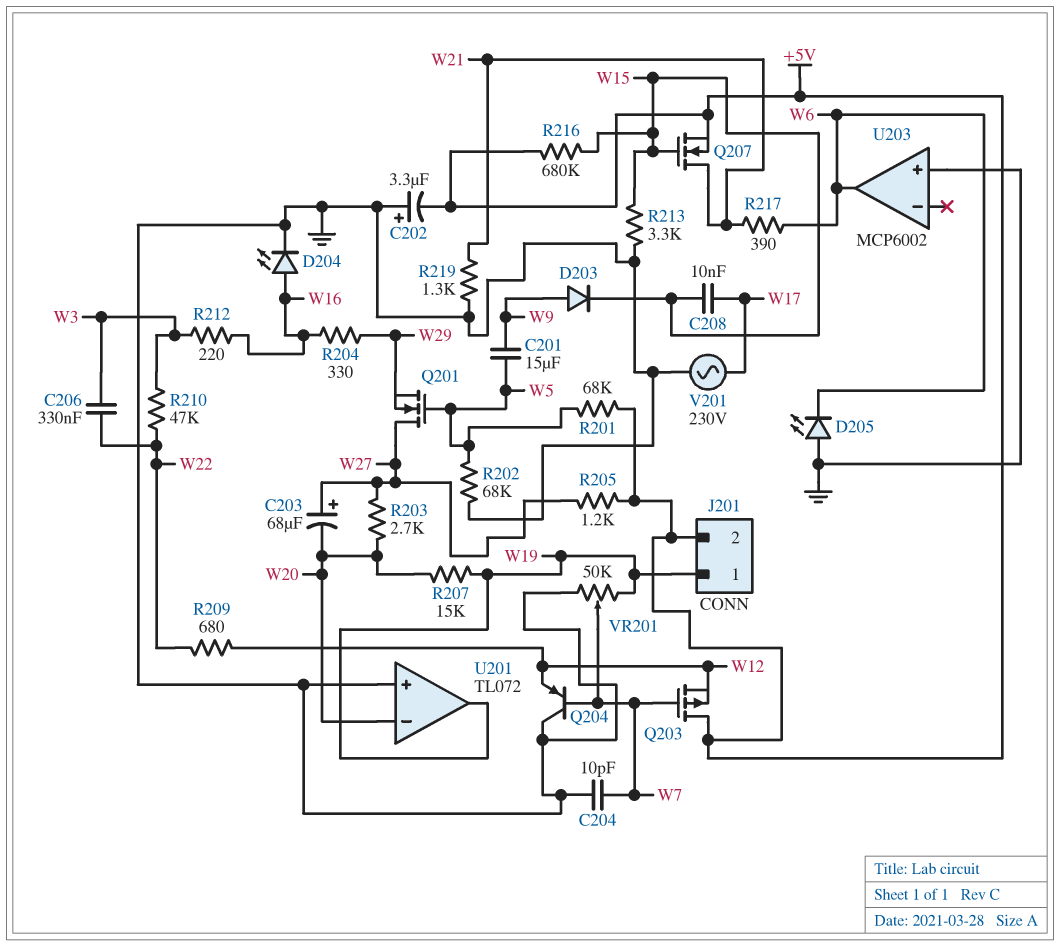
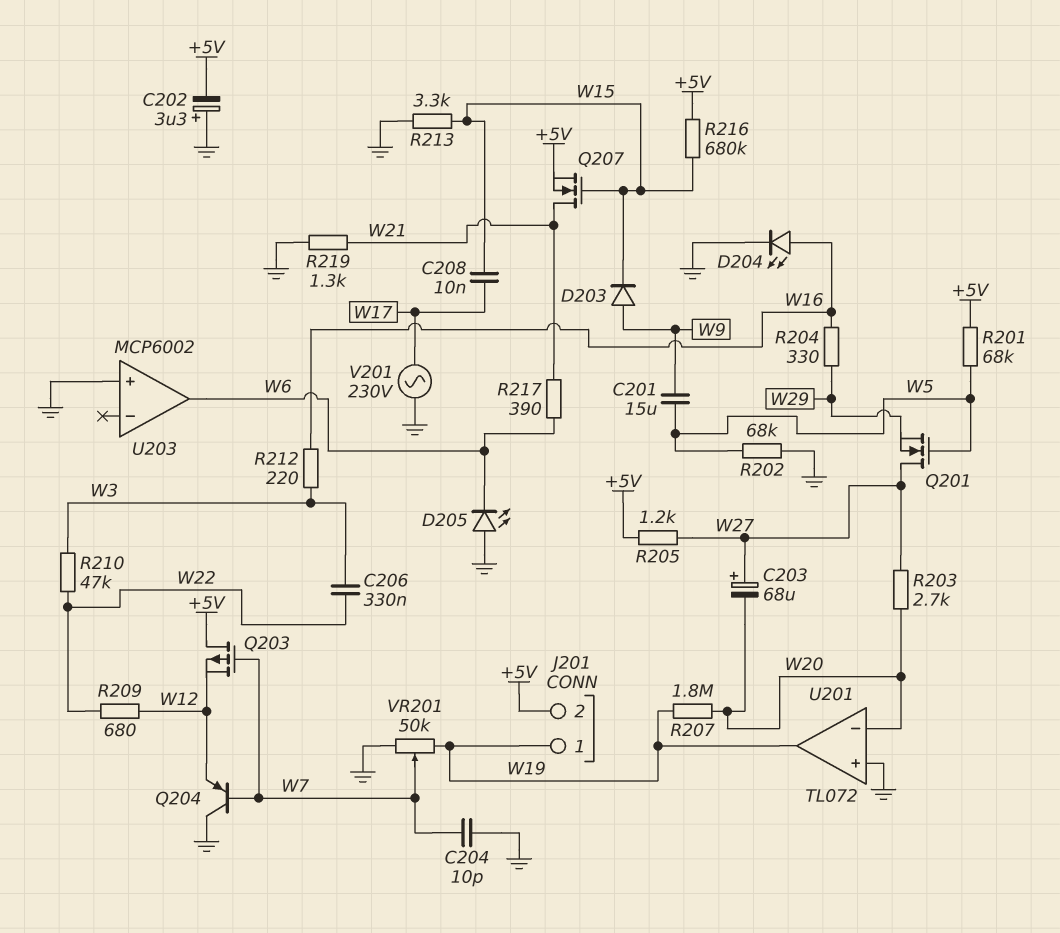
R207: 15k (W19, W20) -> 1.8M (W19, W20)

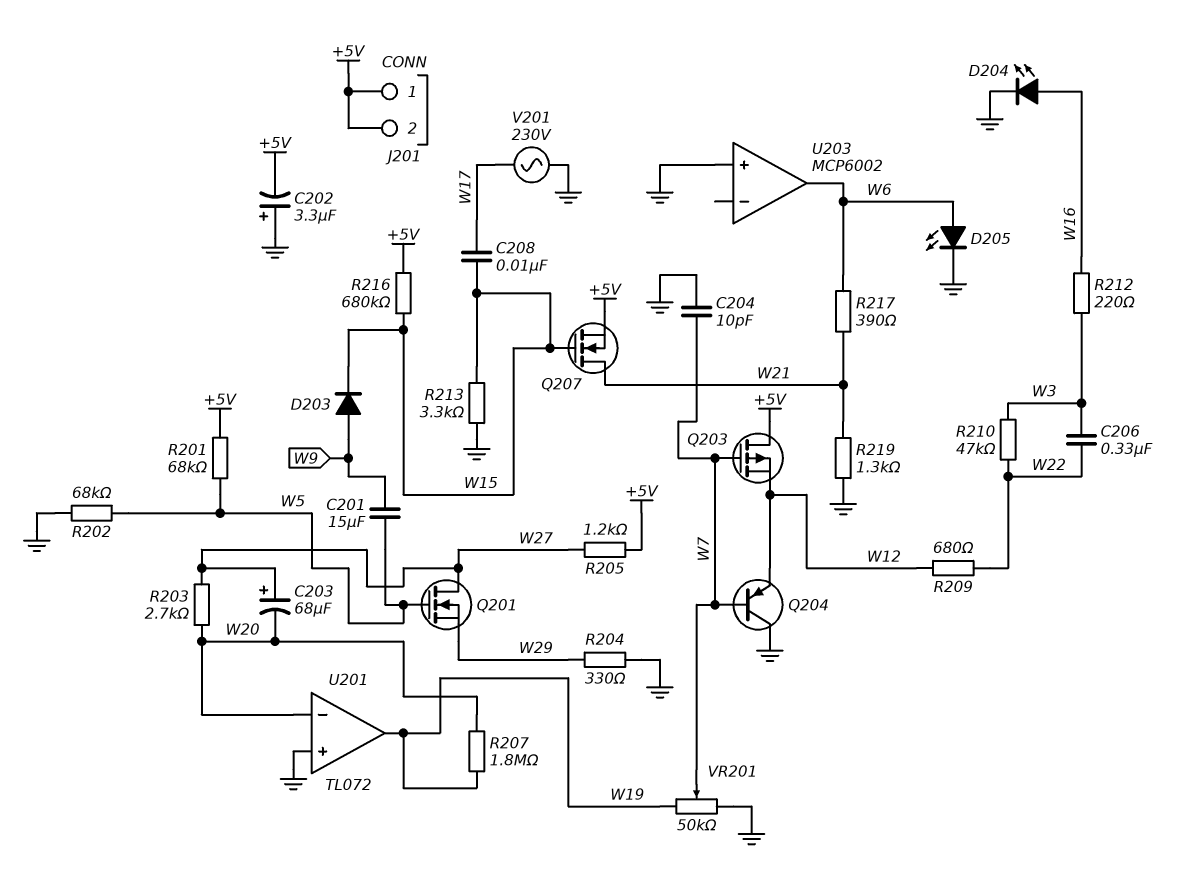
D205: LED (A GND, K W6) -> LED (A W6, K GND)
J201 pin 1: W19 -> +5V
R204: 330 (W16, W29) -> 330 (GND, W29)

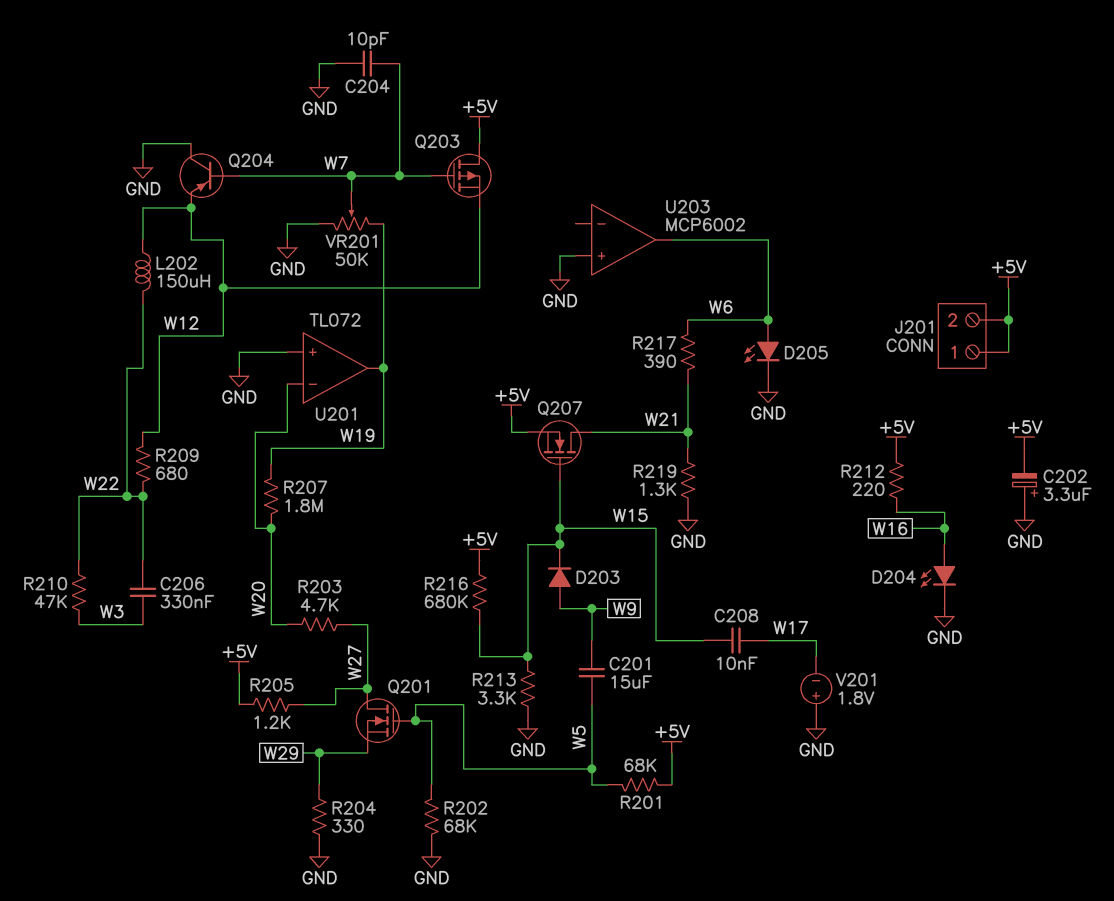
C203: 68uF (plus W27, minus W20) -> none
L202: none -> 150uH (W12, W22)
R203: 2.7k (W20, W27) -> 4.7k (W20, W27)
R212: 220 (W3, W16) -> 220 (+5V, W16)
V201: AC 230V (GND, W17) -> 1.8V (plus GND, minus W17)

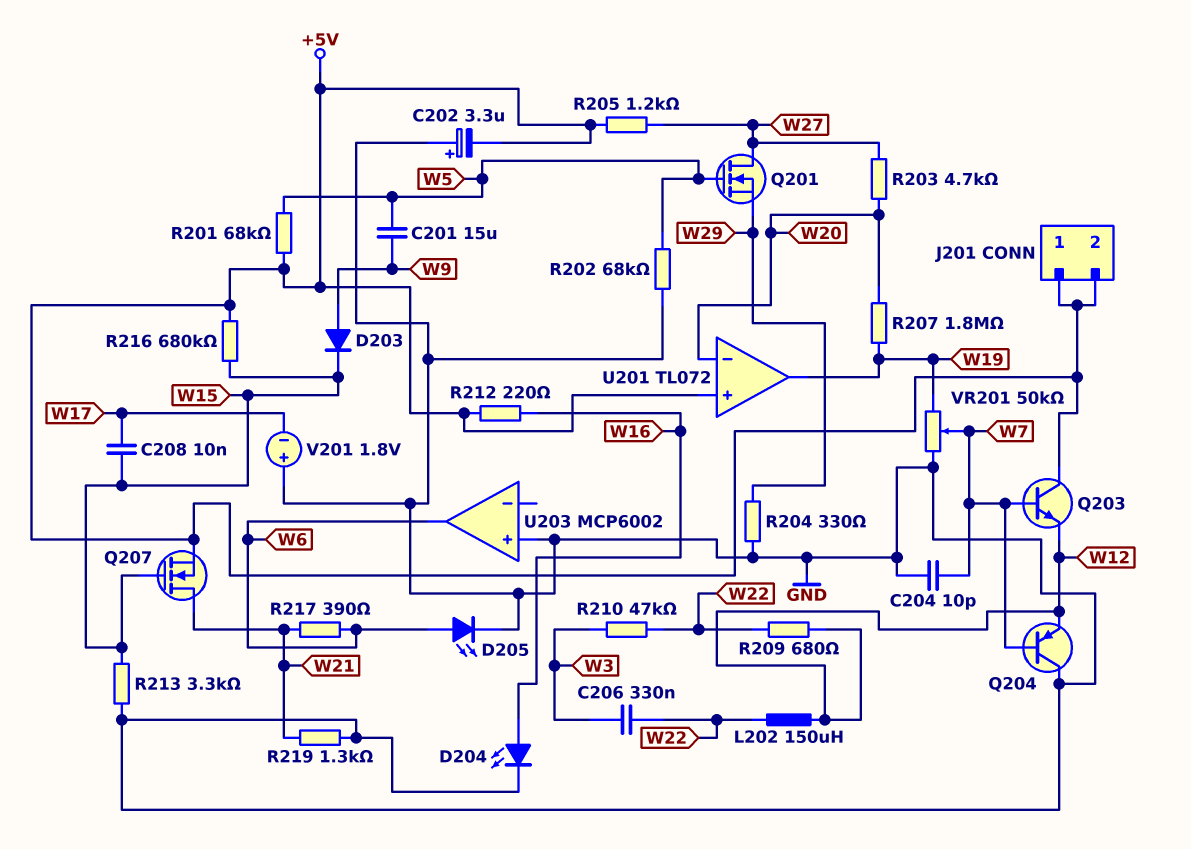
Q203: PMOS (G W7, D +5V, S W12) -> NPN (B W7, C +5V, E W12)
U201 pin in+: GND -> +5V

